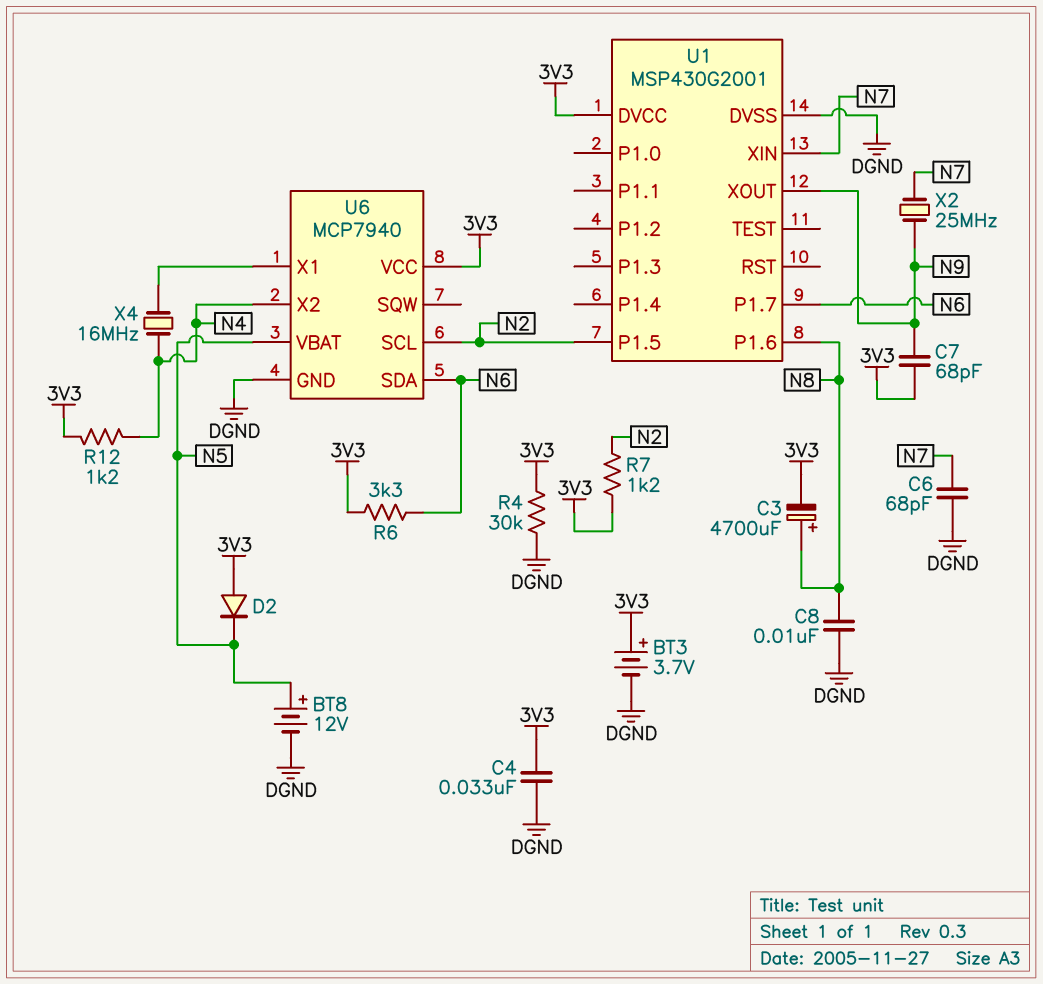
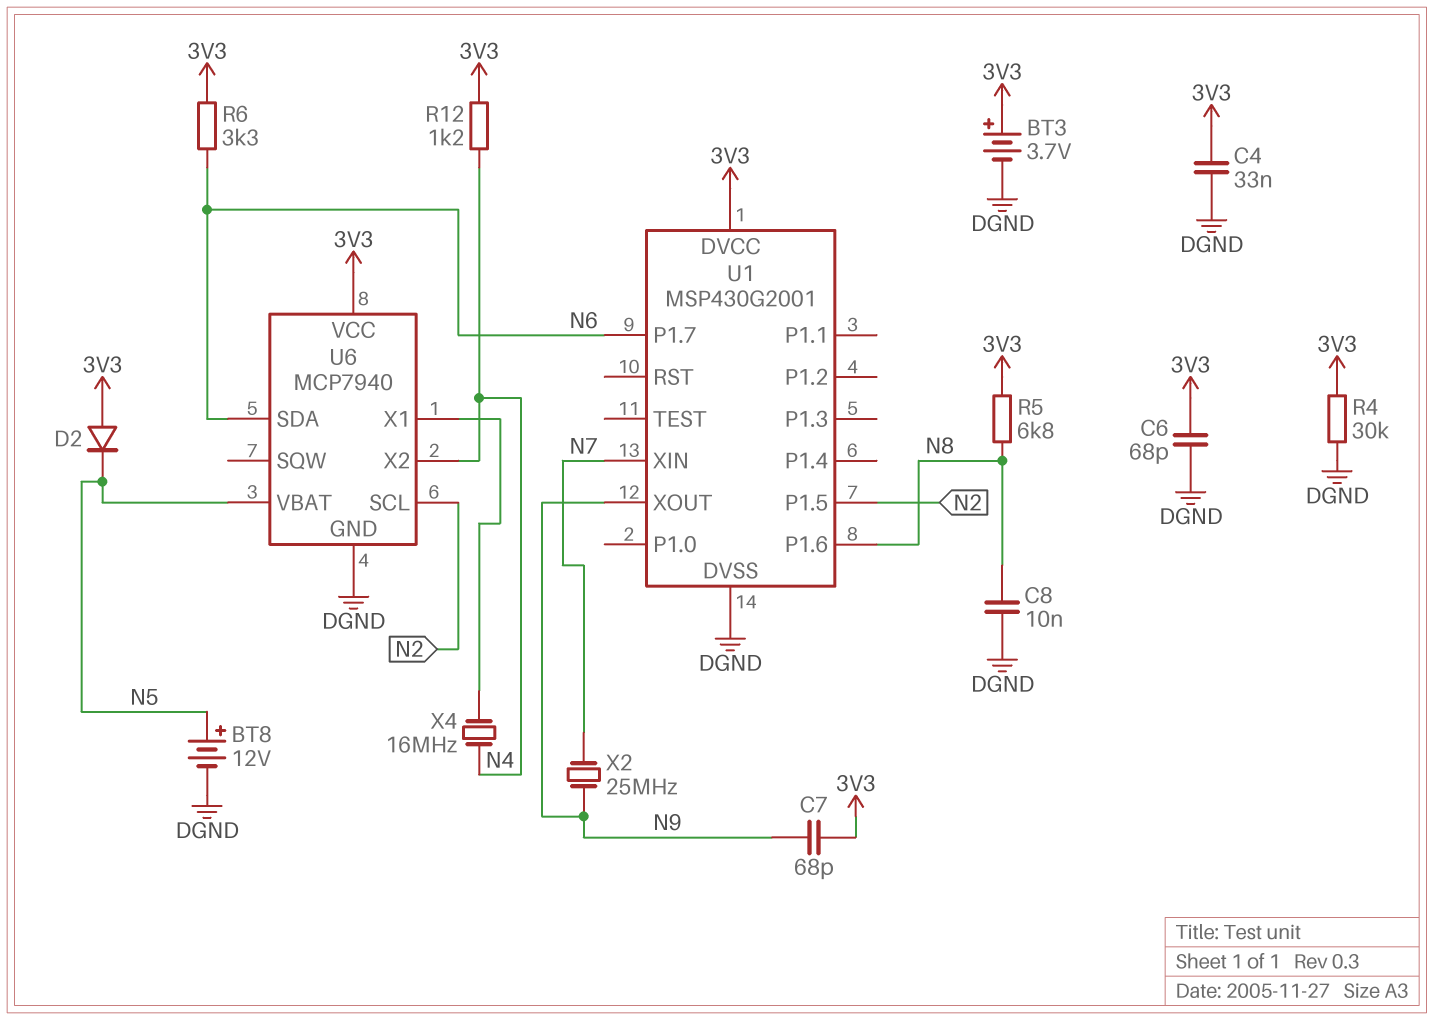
C3: 4700uF (plus N8, minus 3V3) -> none
C6: 68pF (DGND, N7) -> 68pF (3V3, DGND)
R5: none -> 6.8k (3V3, N8)
R7: 1.2k (3V3, N2) -> none

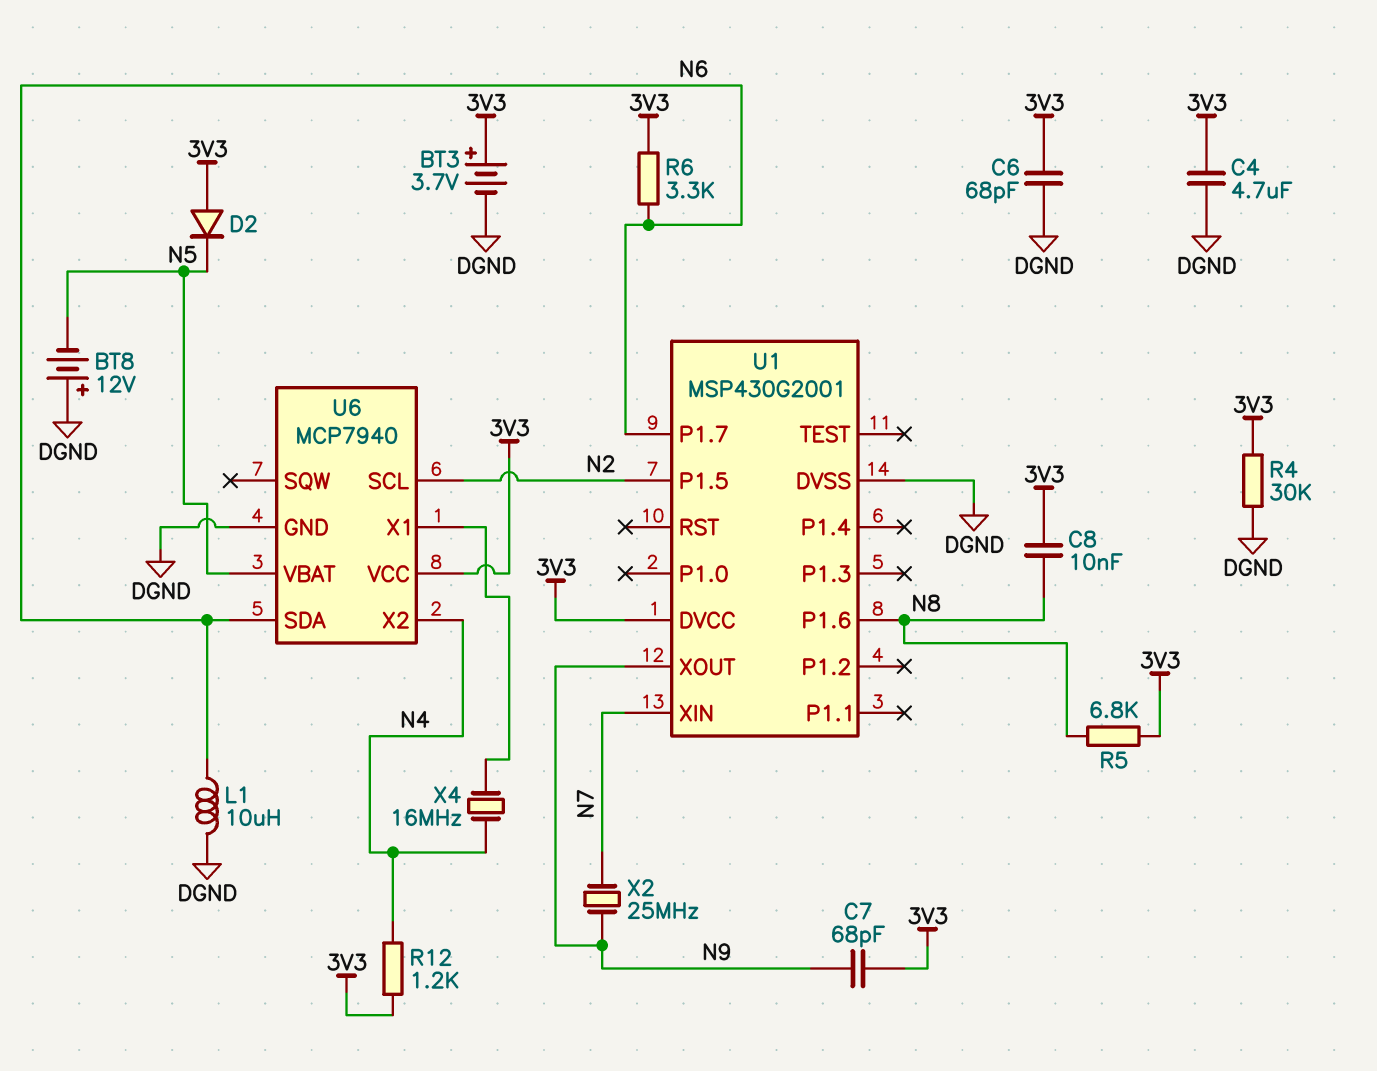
BT8: 12V (plus N5, minus DGND) -> 12V (plus DGND, minus N5)
C4: 33nF (3V3, DGND) -> 4.7uF (3V3, DGND)
C8: 10nF (DGND, N8) -> 10nF (3V3, N8)
L1: none -> 10uH (DGND, N6)

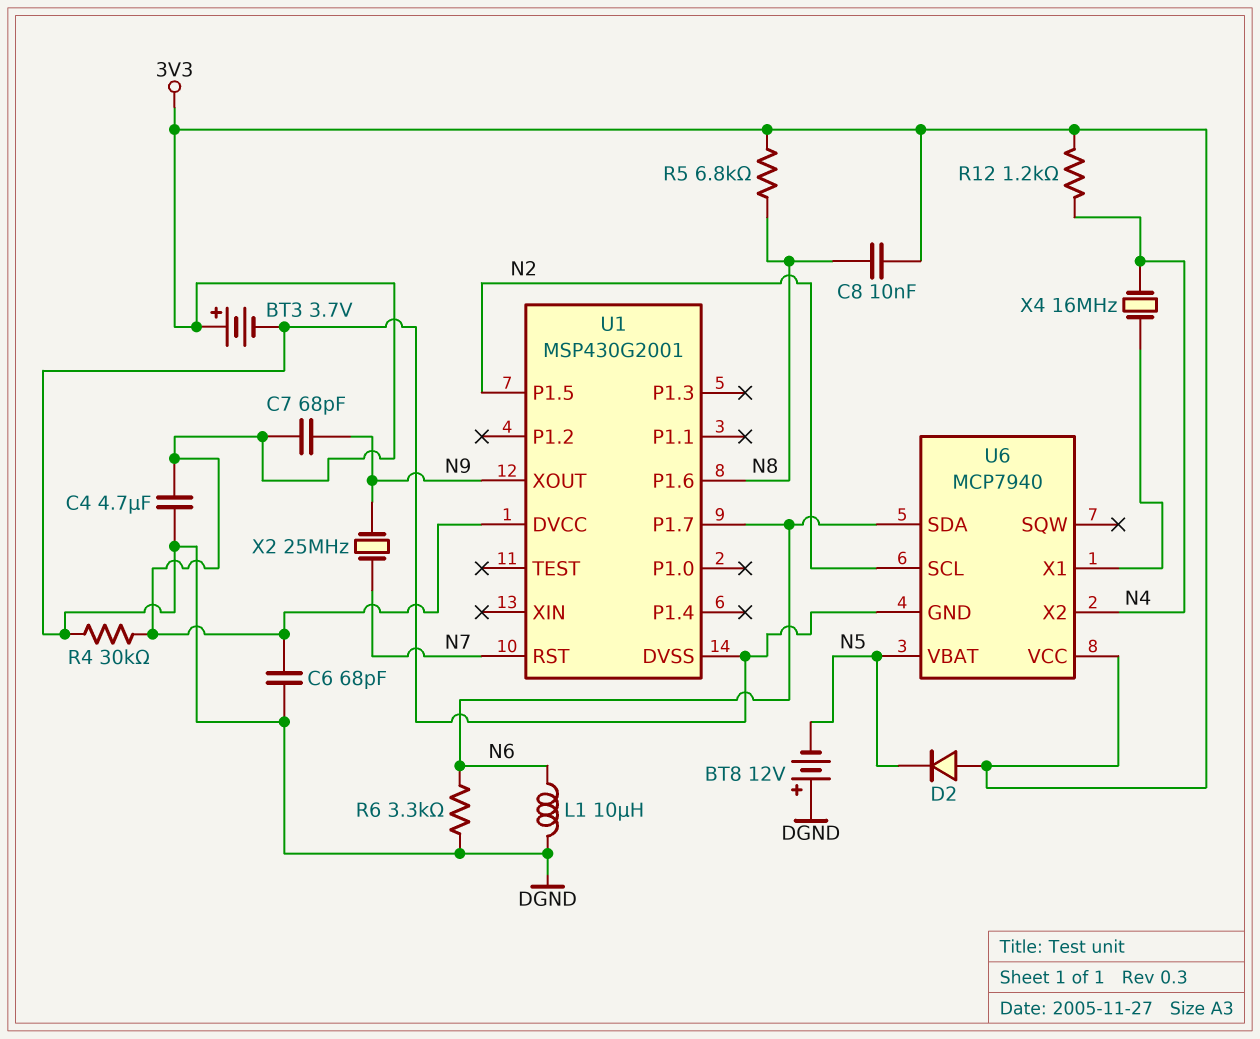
R6: 3.3k (3V3, N6) -> 3.3k (DGND, N6)
U1 pin RST: none -> N7
U1 pin XIN: N7 -> none

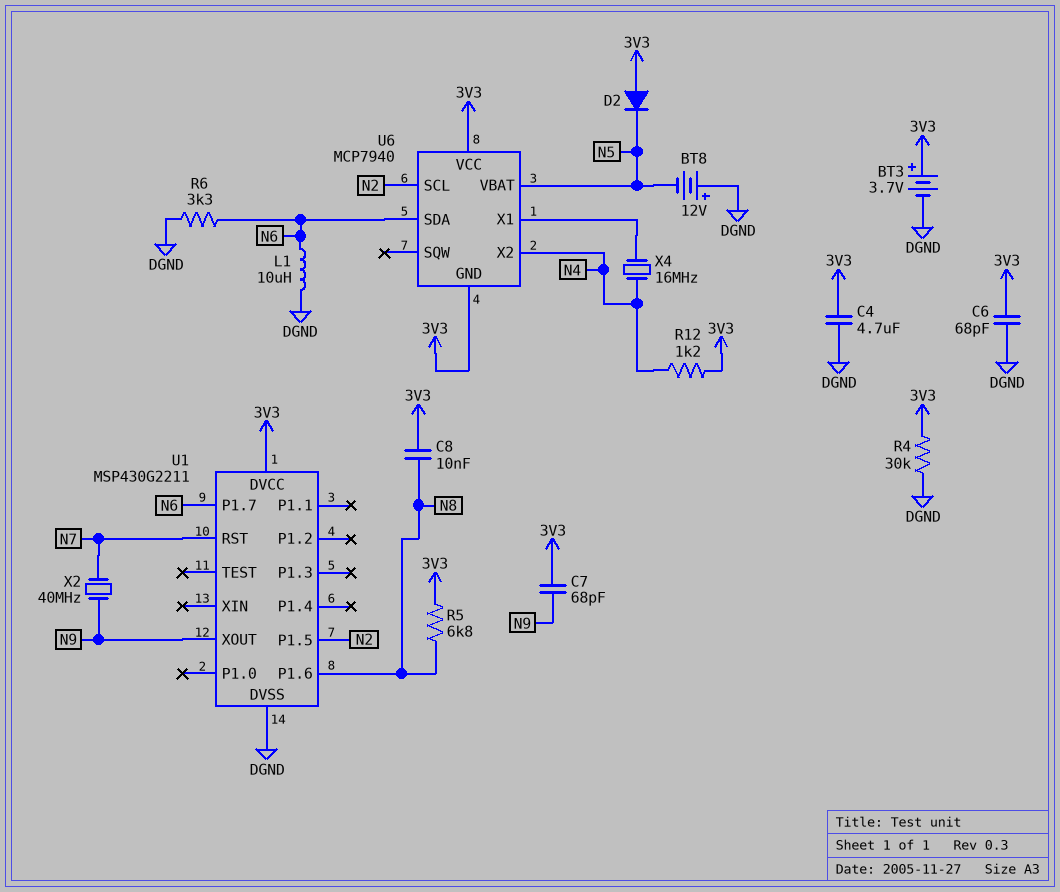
U1: MSP430G2001 -> MSP430G2211
U6 pin GND: DGND -> 3V3
X2: 25MHz (N7, N9) -> 40MHz (N7, N9)

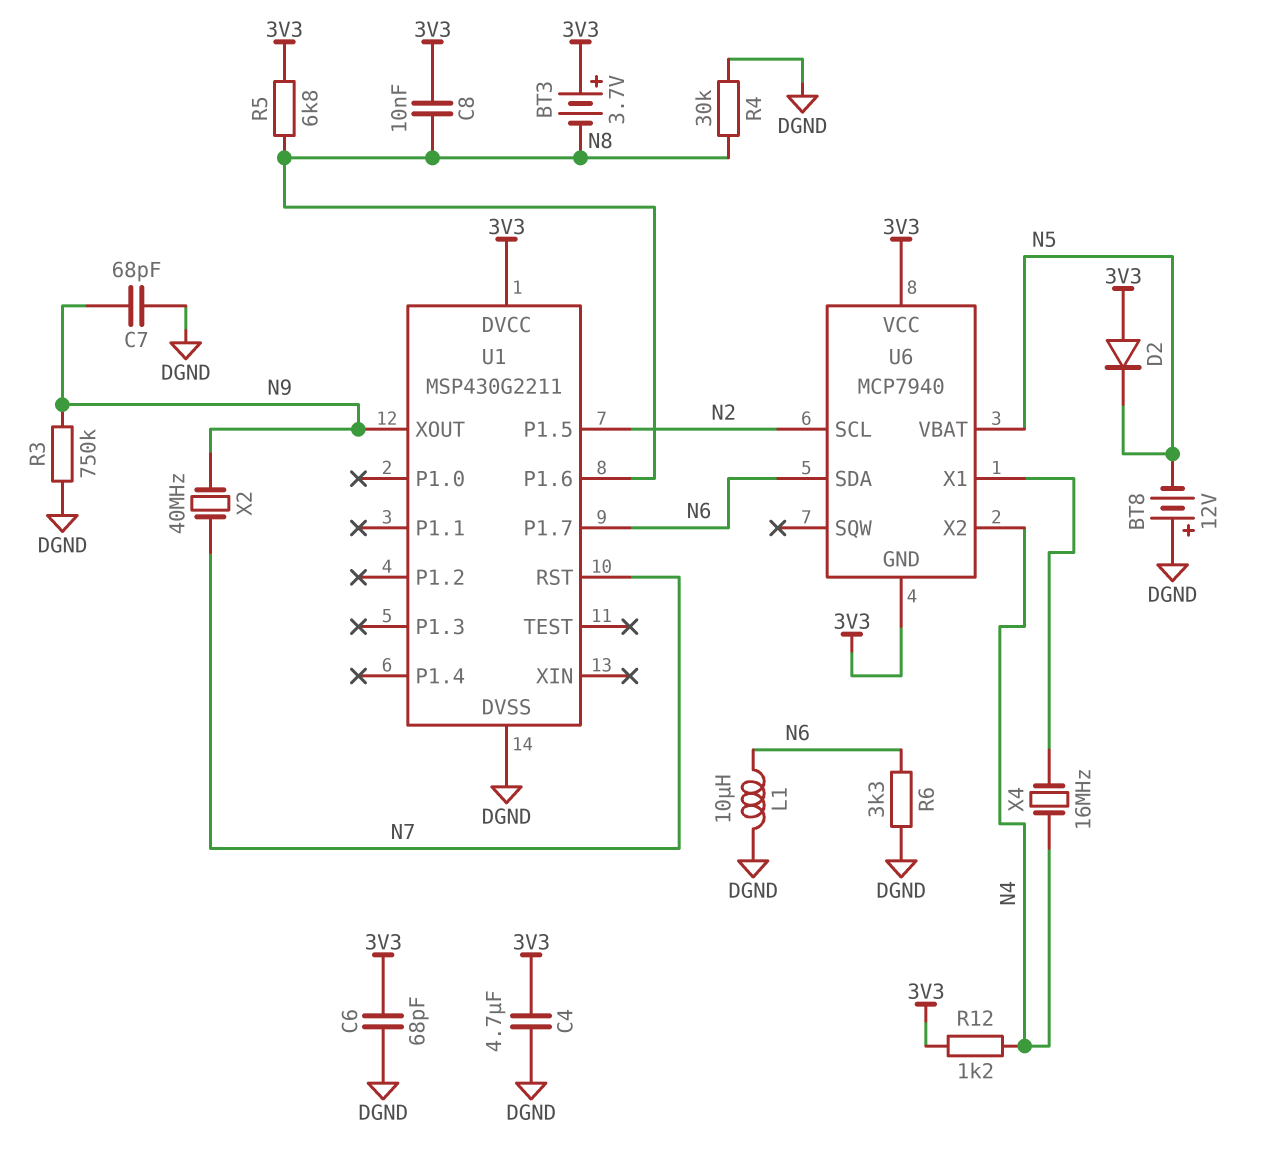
BT3: 3.7V (plus 3V3, minus DGND) -> 3.7V (plus 3V3, minus N8)
C7: 68pF (3V3, N9) -> 68pF (DGND, N9)
R3: none -> 750k (DGND, N9)
R4: 30k (3V3, DGND) -> 30k (DGND, N8)

